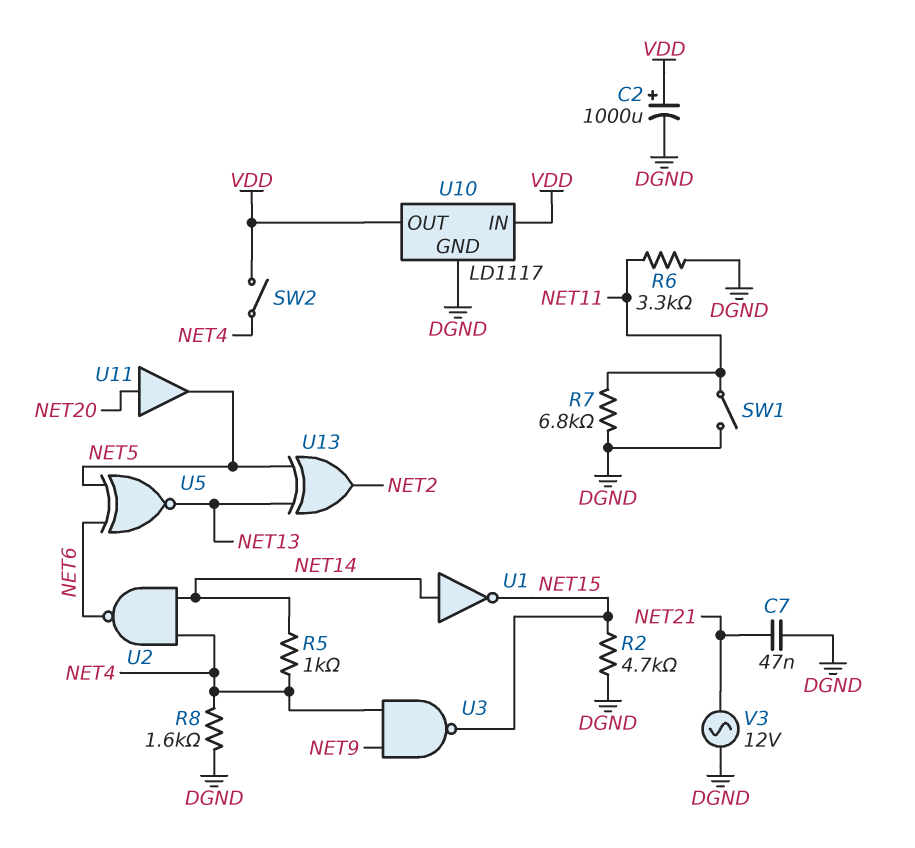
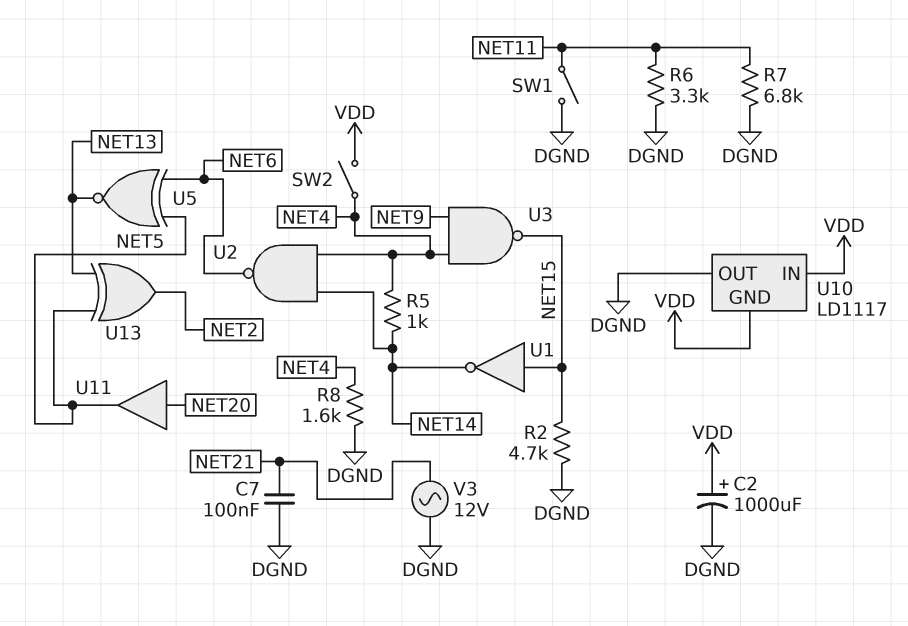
C7: 47nF (DGND, NET21) -> 100nF (DGND, NET21)
U1: NOT (in NET14, out NET15) -> NOT (in NET15, out NET14)
U10 pin GND: DGND -> VDD
U10 pin OUT: VDD -> DGND

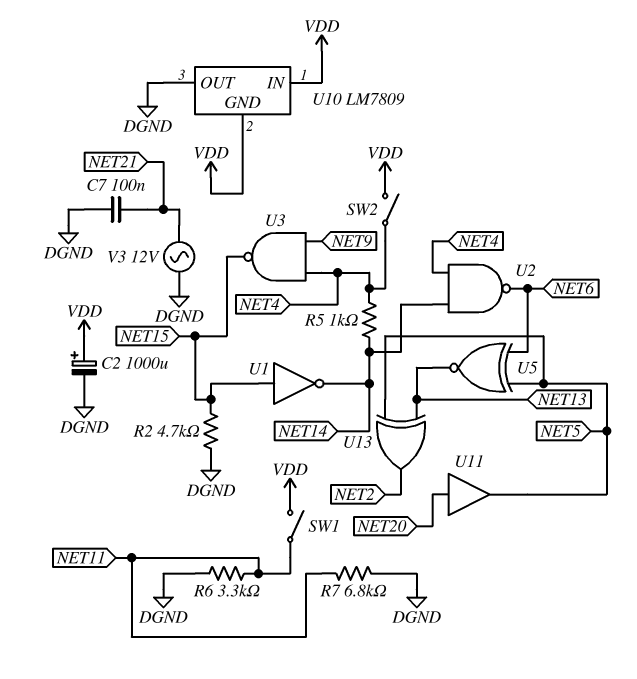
R8: 1.6k (DGND, NET4) -> none
SW1: switch (DGND, NET11) -> switch (NET11, VDD)
U10: LD1117 -> LM7809

